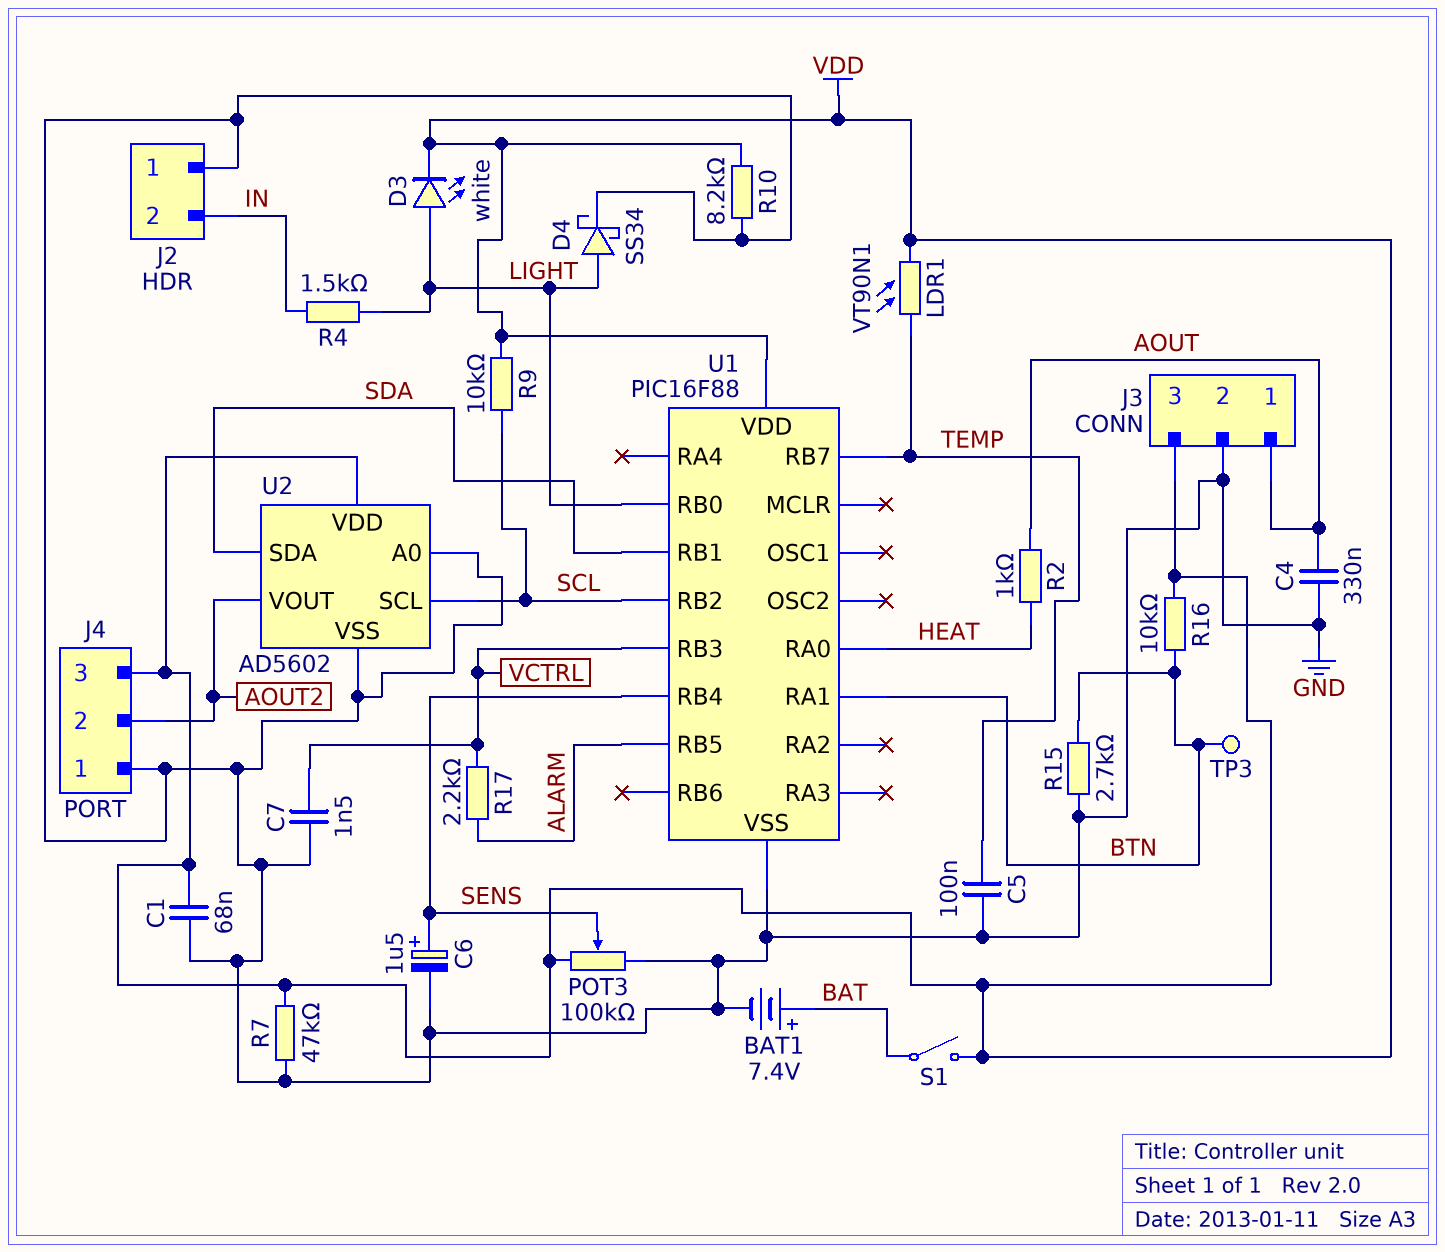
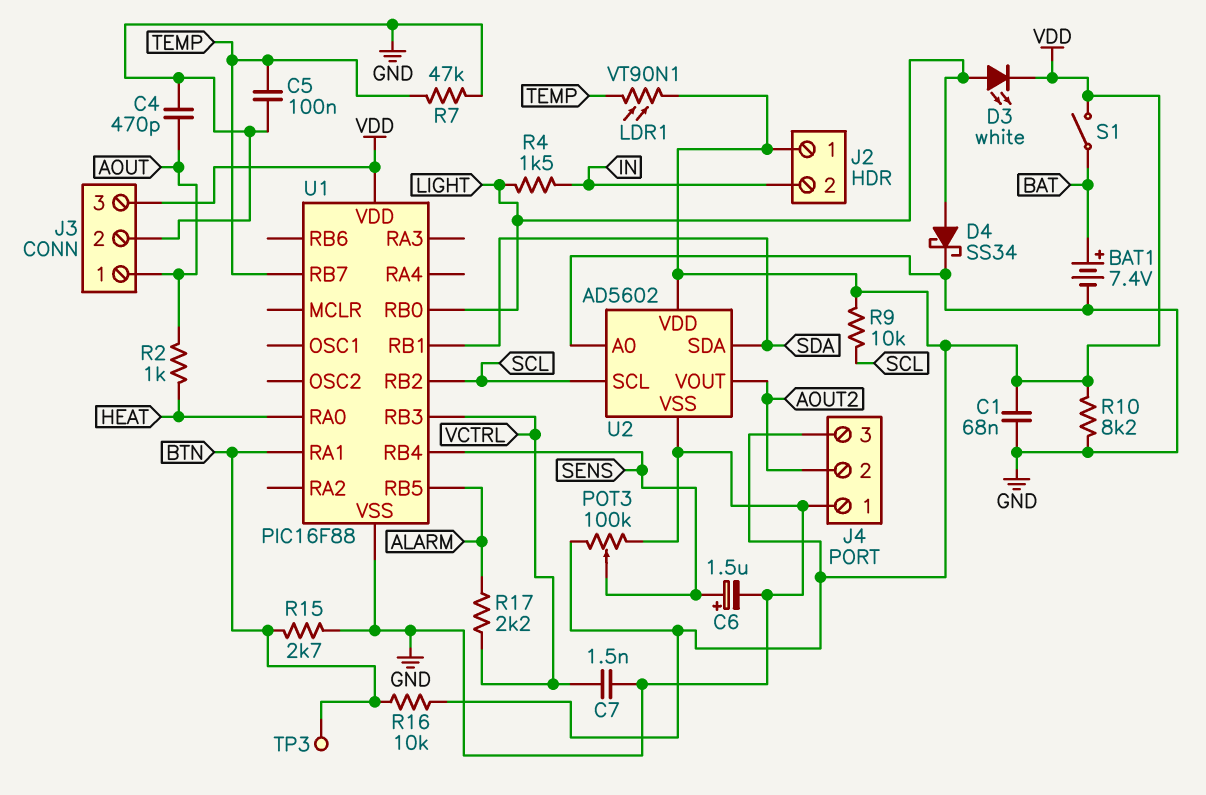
C4: 330nF (AOUT, GND) -> 470pF (AOUT, GND)
J2 pin 1: GND -> VDD
R7: 47k (GND, VDD) -> 47k (GND, TEMP)

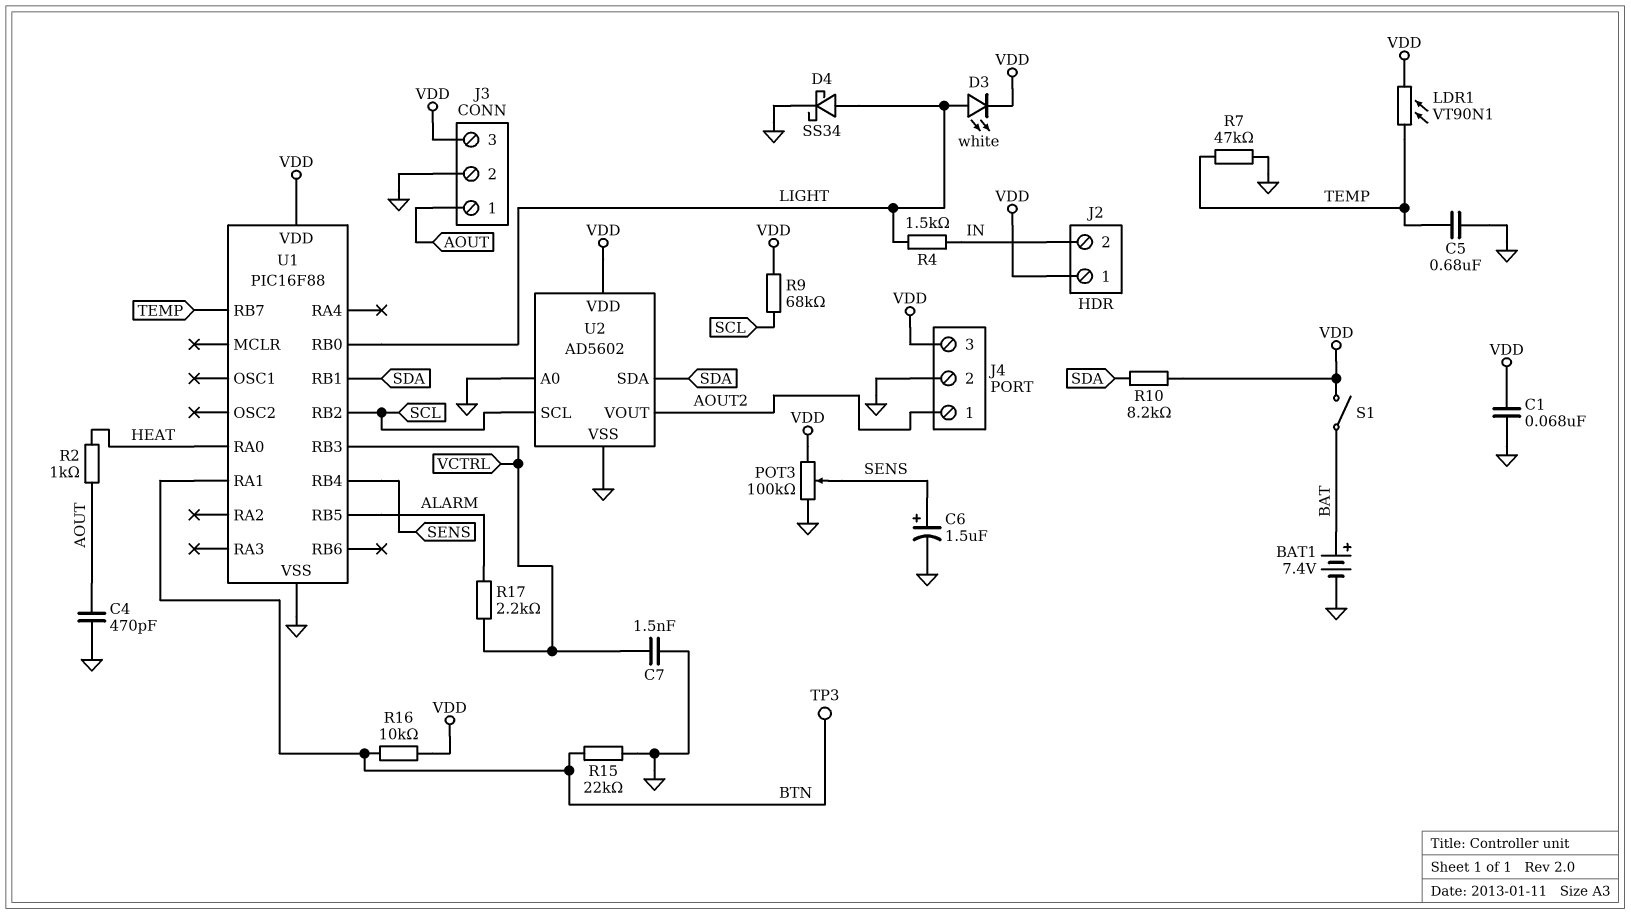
C5: 100nF (GND, TEMP) -> 680nF (GND, TEMP)
J4 pin 1: GND -> AOUT2
J4 pin 2: AOUT2 -> GND
R9: 10k (SCL, VDD) -> 68k (SCL, VDD)
R10: 8.2k (GND, VDD) -> 8.2k (SDA, VDD)
R15: 2.7k (BTN, GND) -> 22k (BTN, GND)

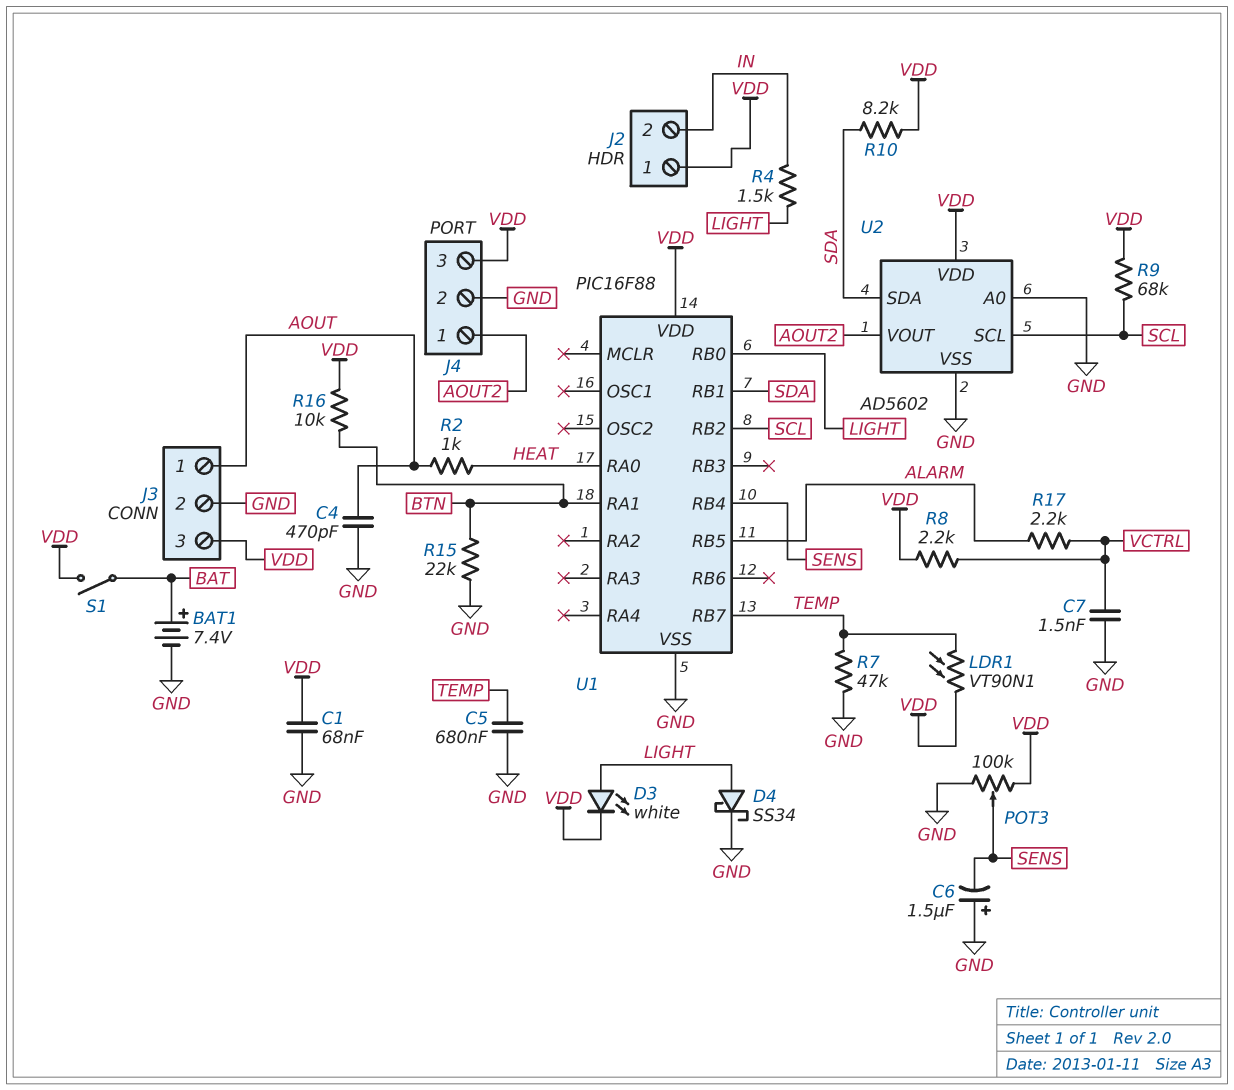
C6: 1.5uF (plus SENS, minus GND) -> 1.5uF (plus GND, minus SENS)
R8: none -> 2.2k (VCTRL, VDD)
TP3: test point (BTN) -> none
U1 pin RB3: VCTRL -> none

